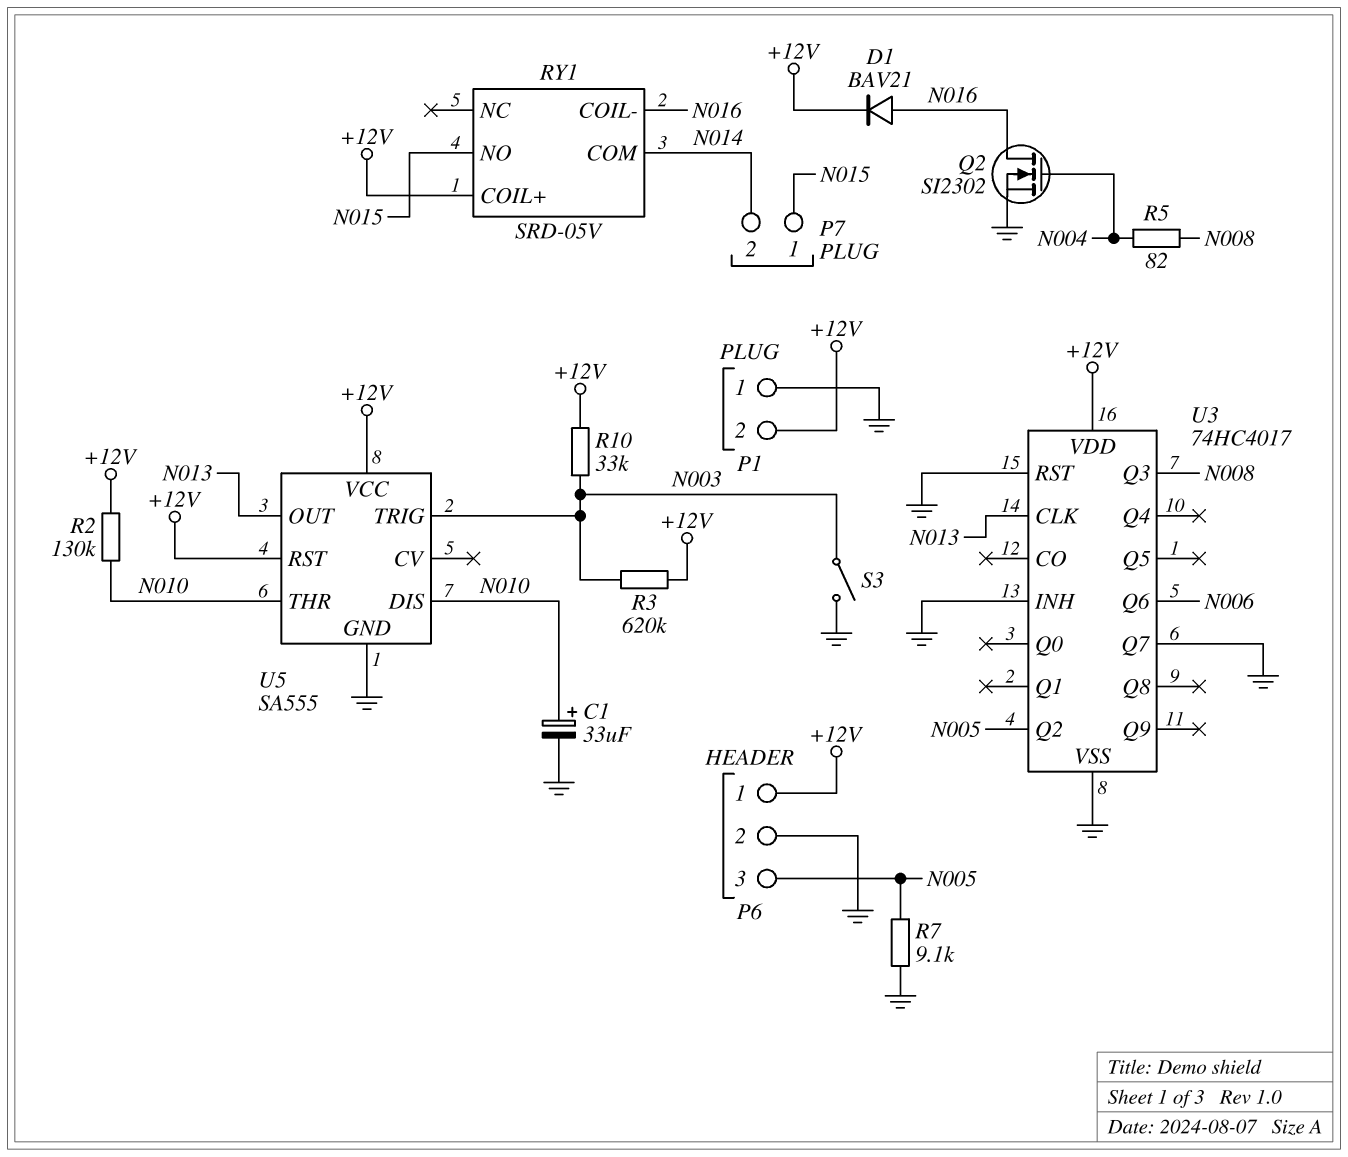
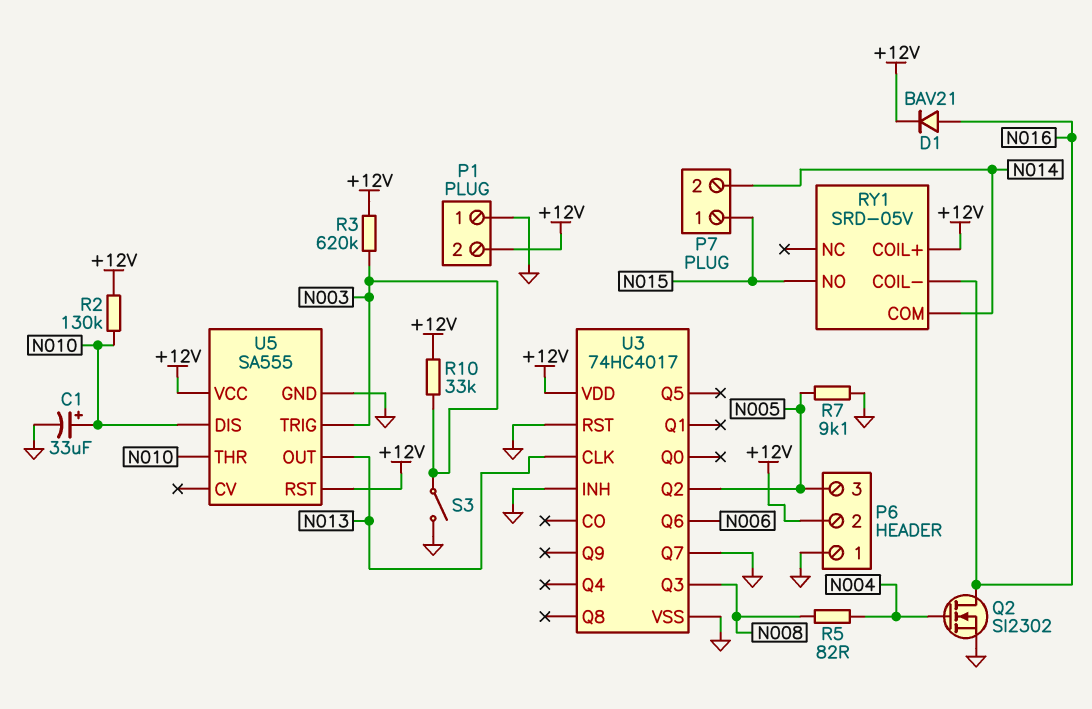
P6 pin 1: +12V -> GND
P6 pin 2: GND -> +12V

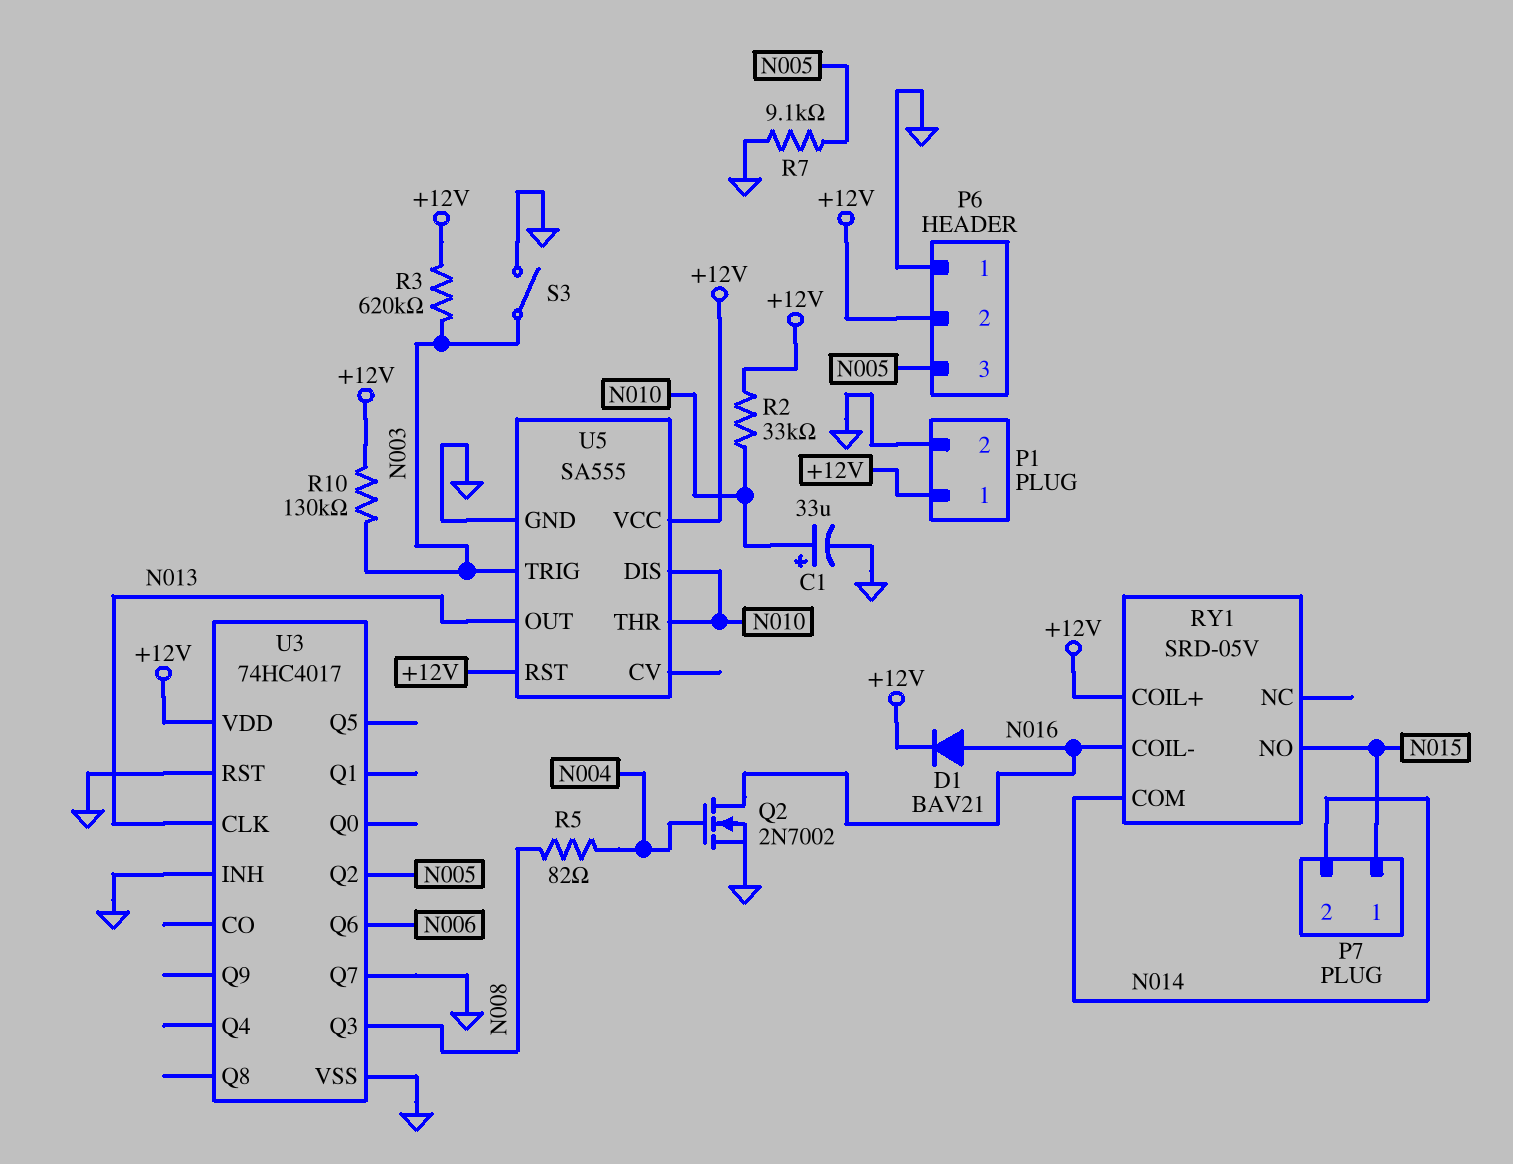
P1 pin 1: GND -> +12V
P1 pin 2: +12V -> GND
Q2: NMOS SI2302 (G N004, D N016, S GND) -> NMOS 2N7002 (G N004, D N016, S GND)
R2: 130k (+12V, N010) -> 33k (+12V, N010)
R10: 33k (+12V, N003) -> 130k (+12V, N003)

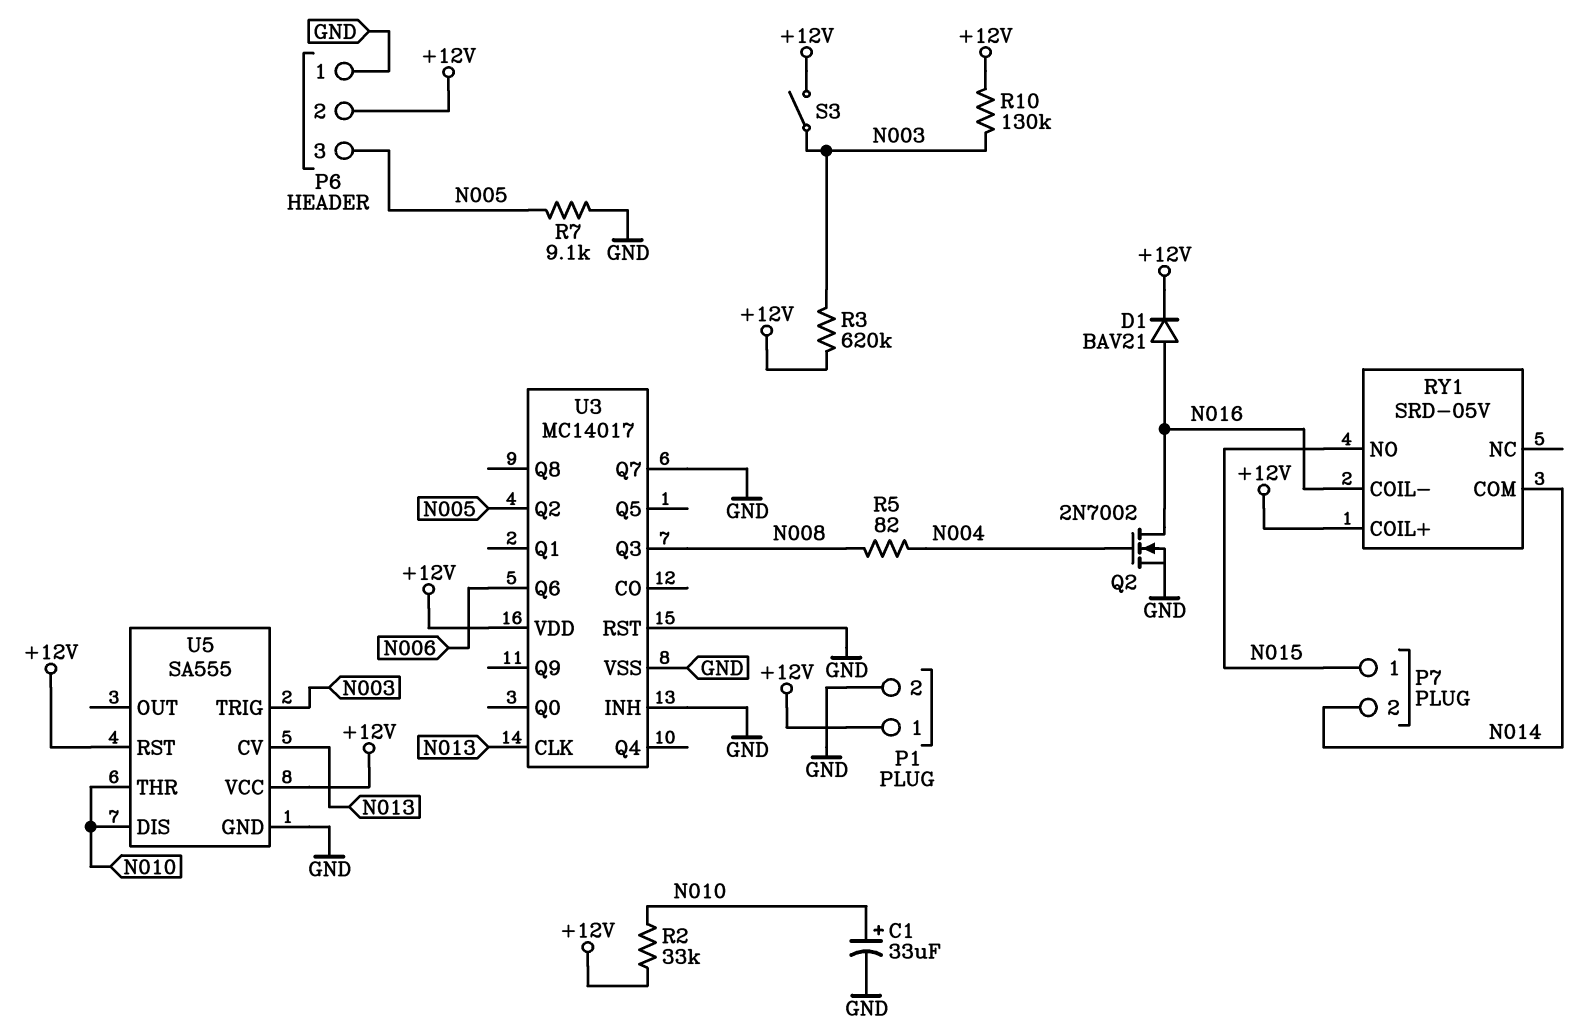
S3: switch (GND, N003) -> switch (+12V, N003)
U3: 74HC4017 -> MC14017
U5 pin CV: none -> N013
U5 pin OUT: N013 -> none

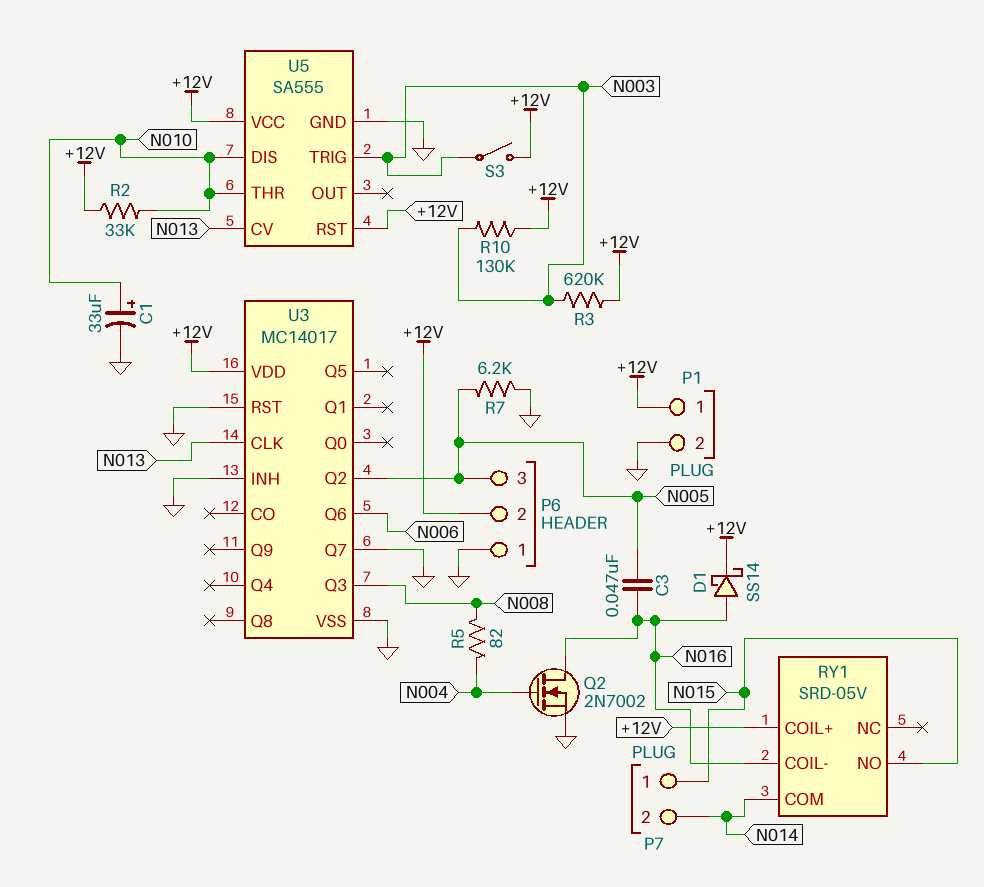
C3: none -> 47nF (N005, N016)
D1: diode BAV21 (A N016, K +12V) -> schottky SS14 (A N016, K +12V)
R7: 9.1k (GND, N005) -> 6.2k (GND, N005)

